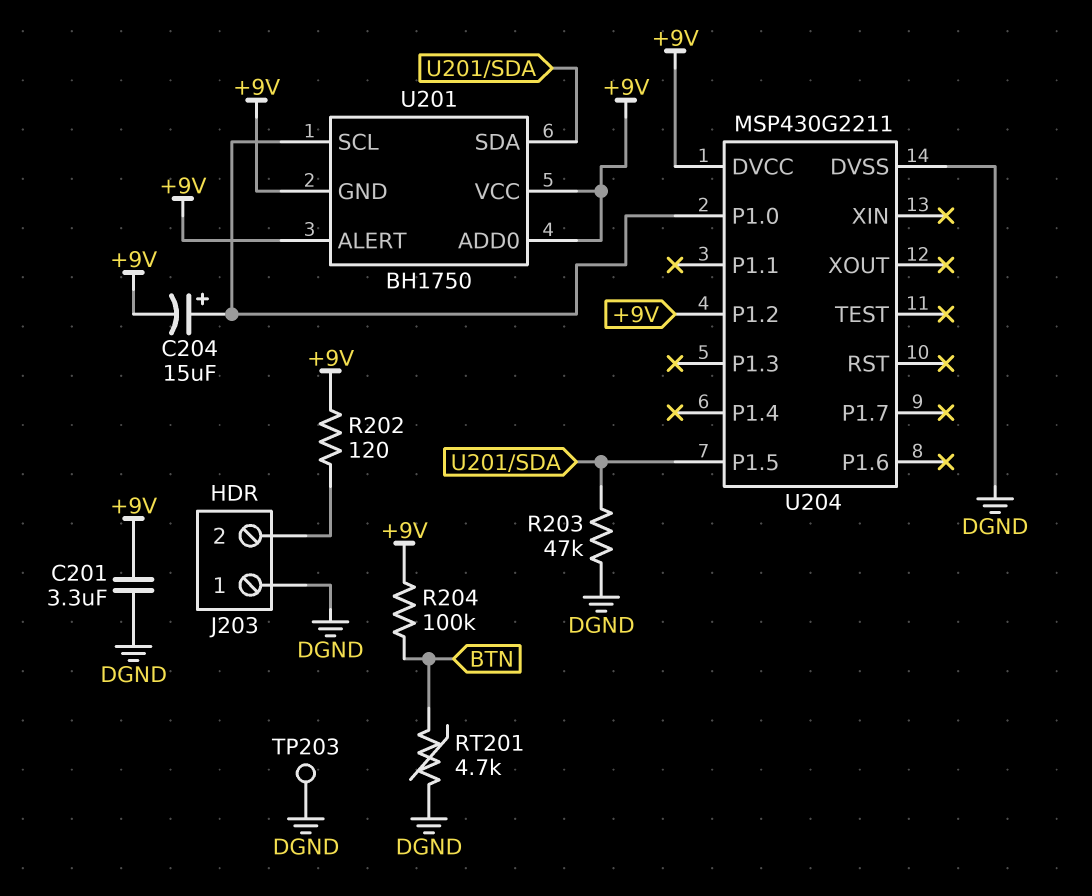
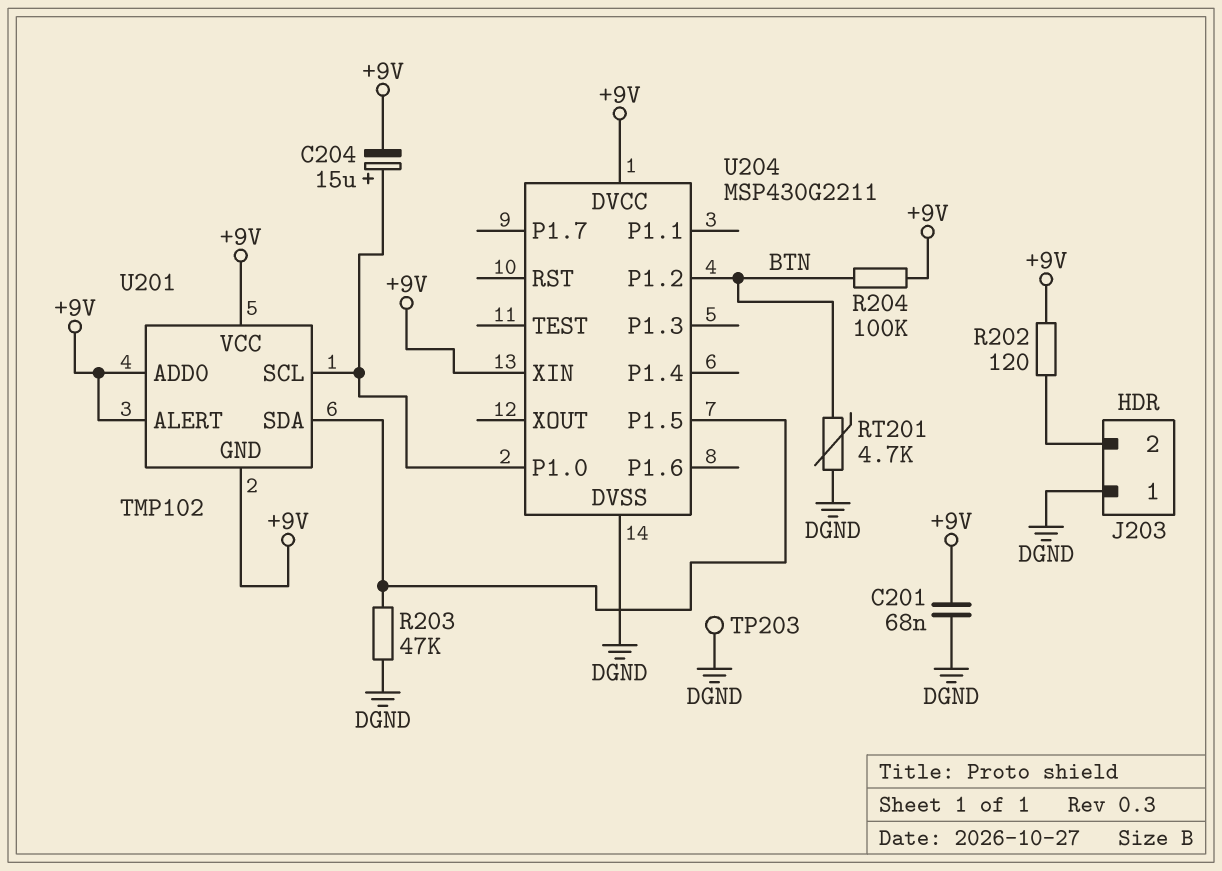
C201: 3.3uF (+9V, DGND) -> 68nF (+9V, DGND)
U201: BH1750 -> TMP102
U204 pin P1.2: +9V -> BTN
U204 pin XIN: none -> +9V

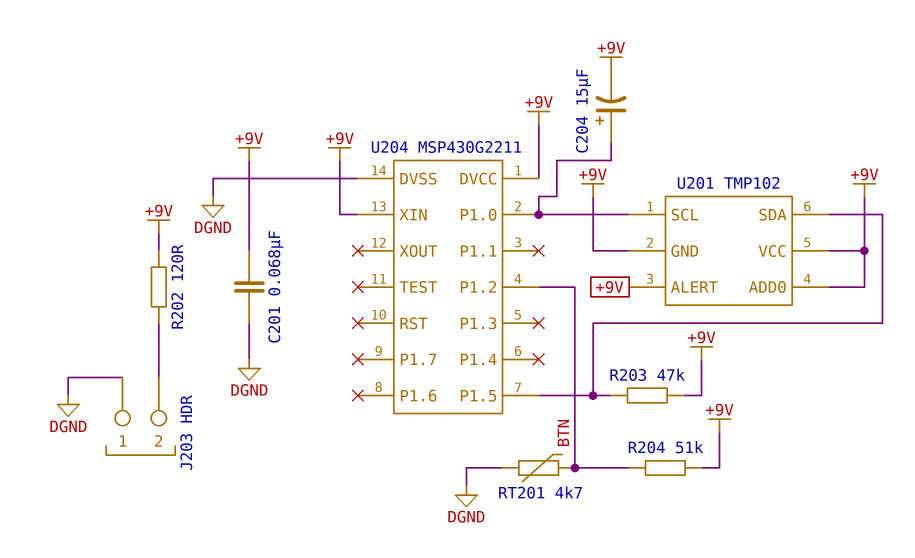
R203: 47k (DGND, U201/SDA) -> 47k (+9V, U201/SDA)
R204: 100k (+9V, BTN) -> 51k (+9V, BTN)
TP203: test point (DGND) -> none

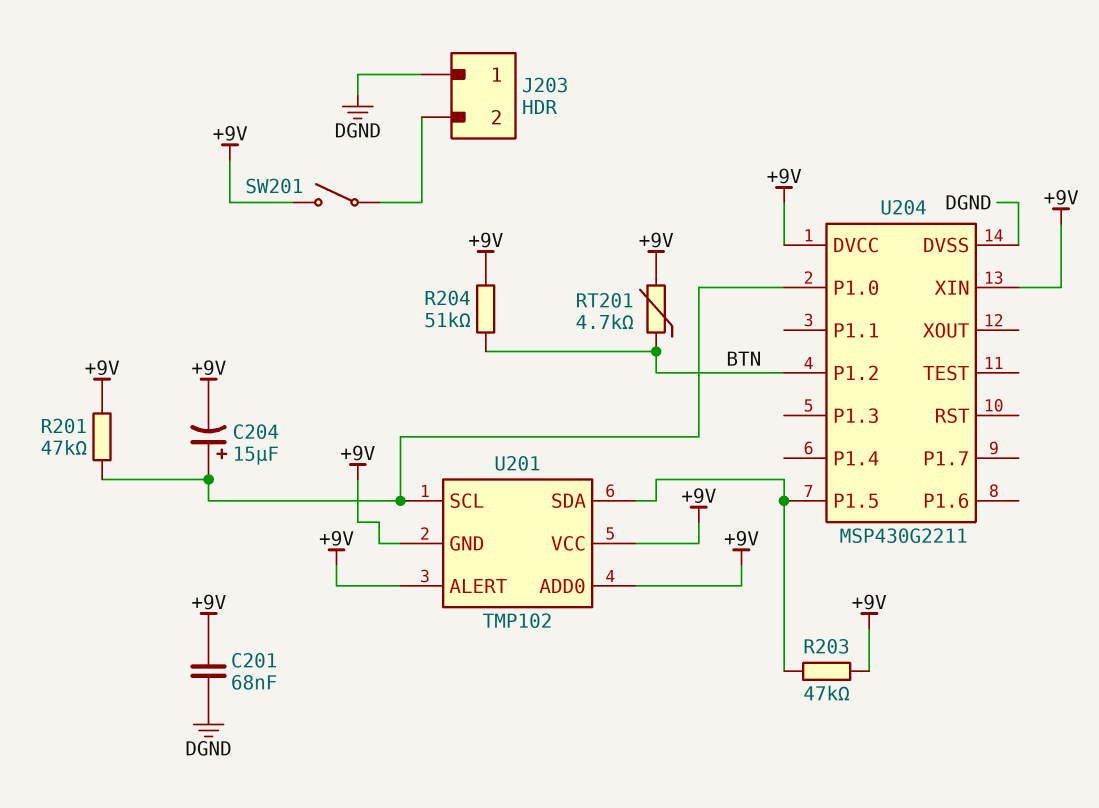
R201: none -> 47k (+9V, U201/SCL)
R202: 120 (+9V, J203/2) -> none
RT201: 4.7k (BTN, DGND) -> 4.7k (+9V, BTN)
SW201: none -> switch (+9V, J203/2)

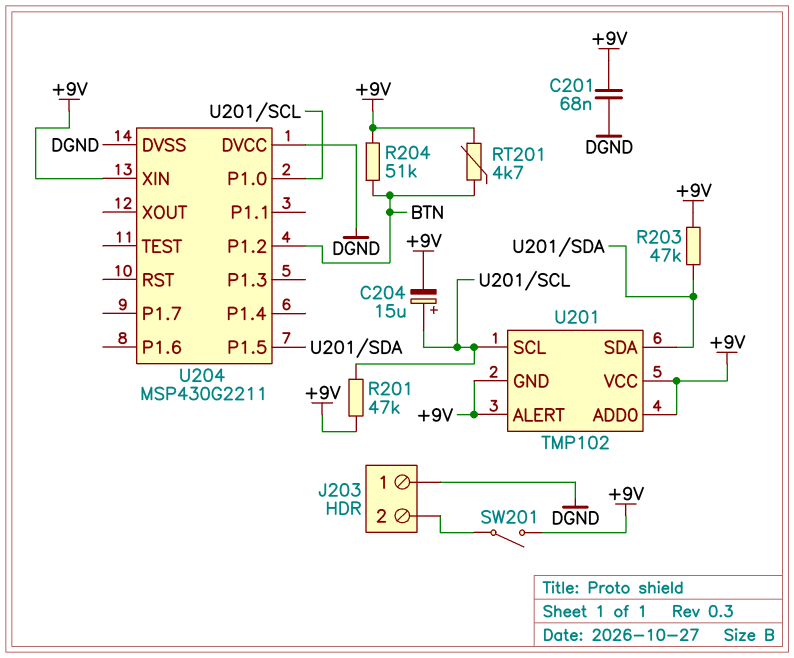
U204 pin DVCC: +9V -> DGND

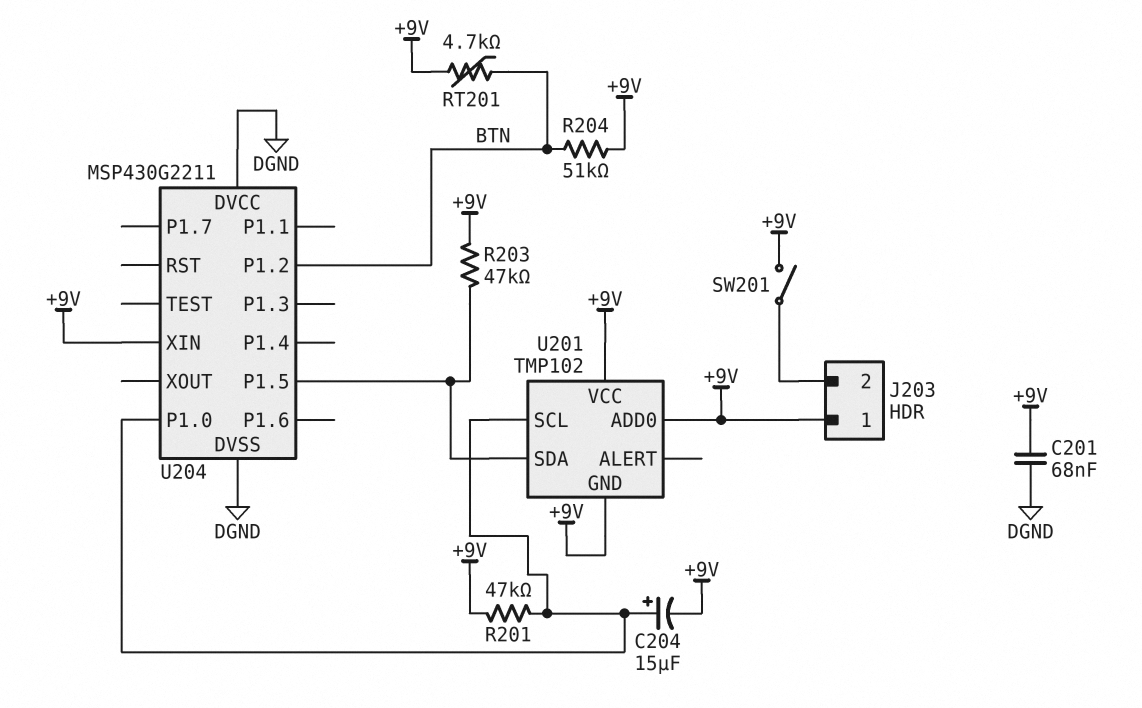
J203 pin 1: DGND -> +9V
U201 pin ALERT: +9V -> none

